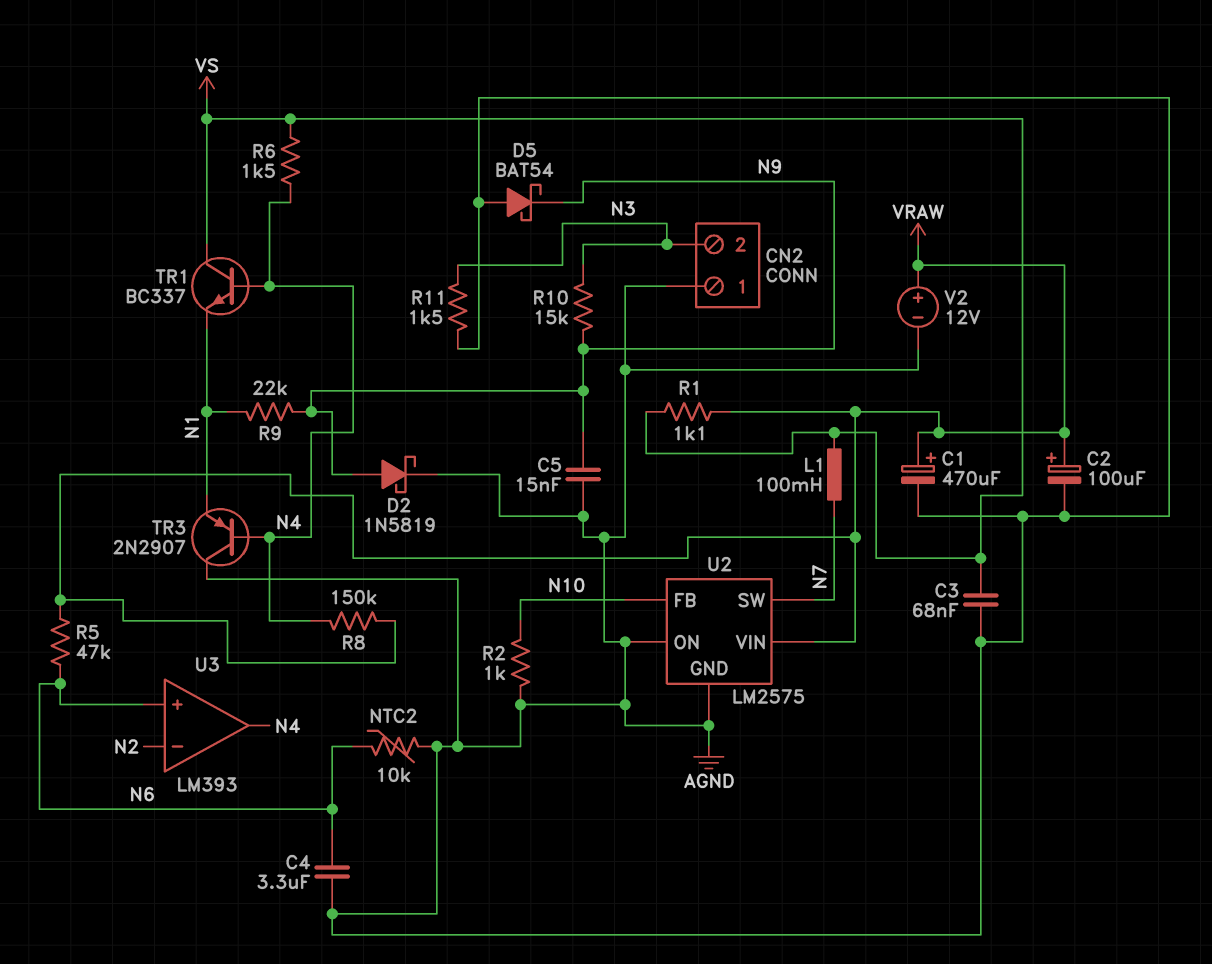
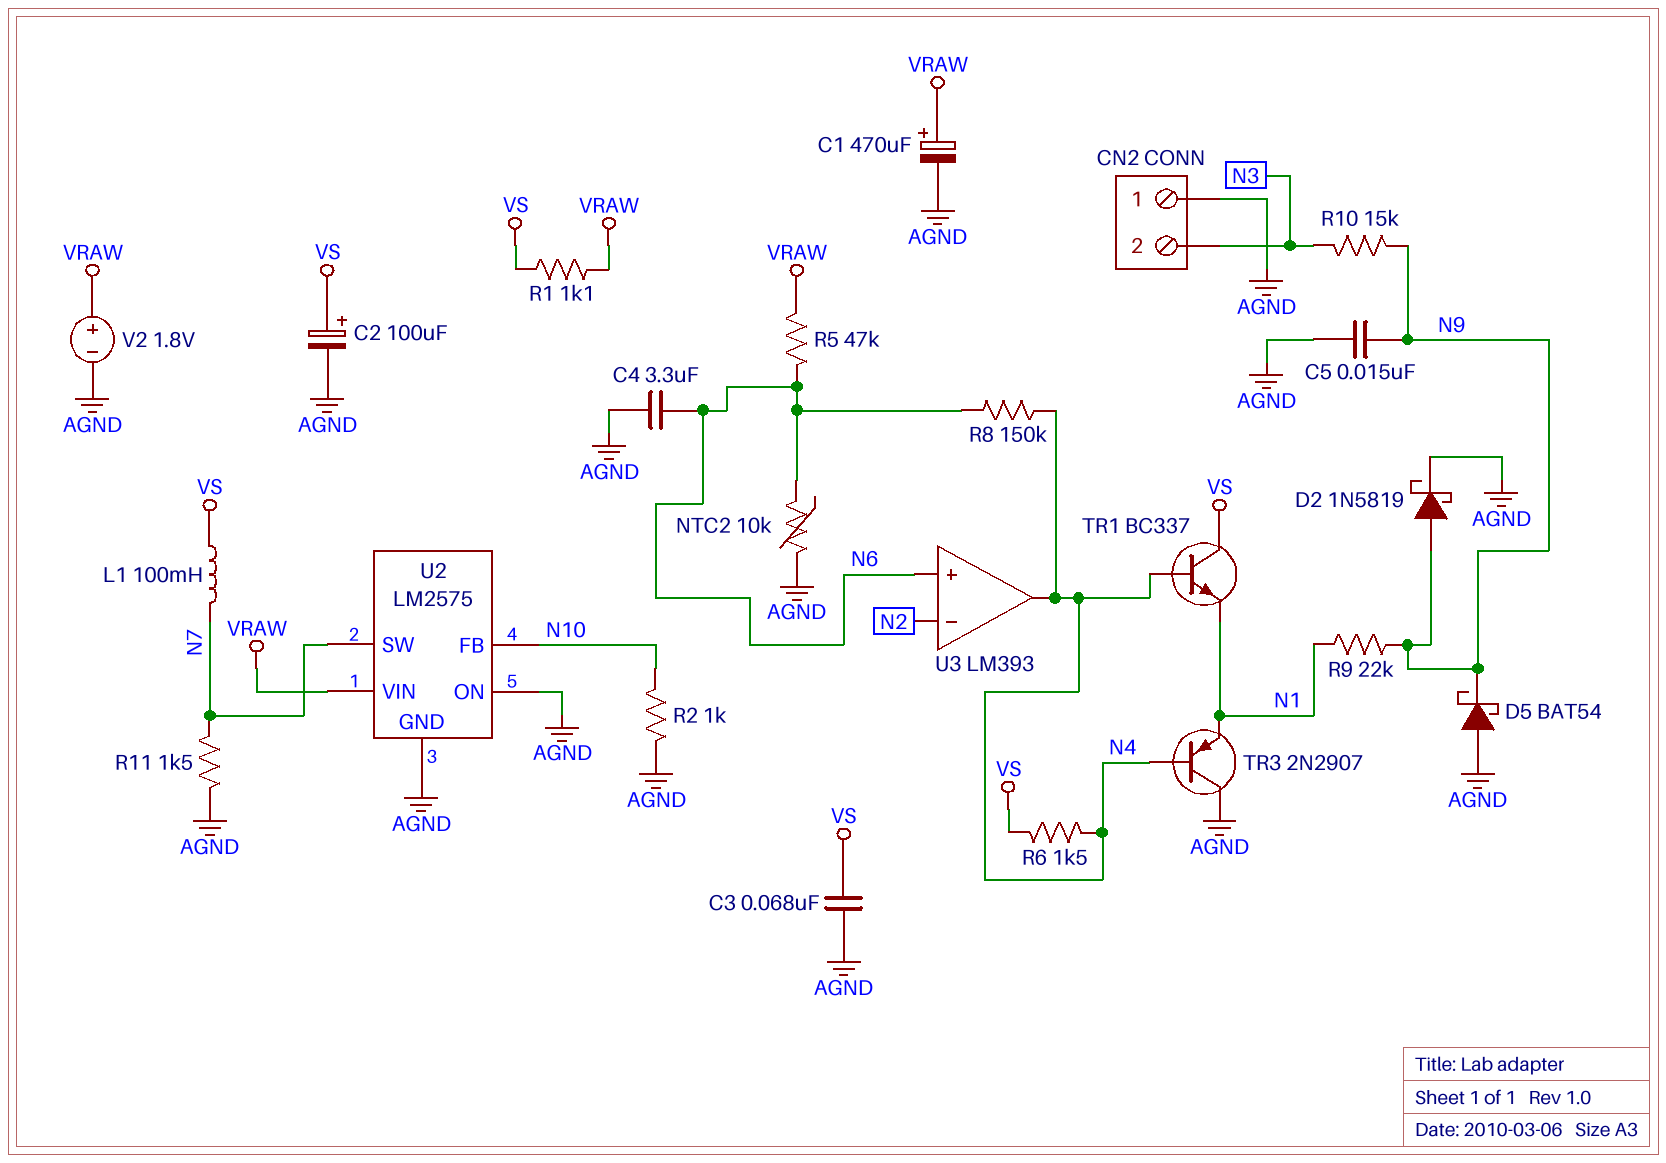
C2: 100uF (plus VRAW, minus AGND) -> 100uF (plus VS, minus AGND)
R8: 150k (N4, VRAW) -> 150k (N4, N6)
R11: 1.5k (AGND, N3) -> 1.5k (AGND, N7)
V2: 12V (plus VRAW, minus AGND) -> 1.8V (plus VRAW, minus AGND)

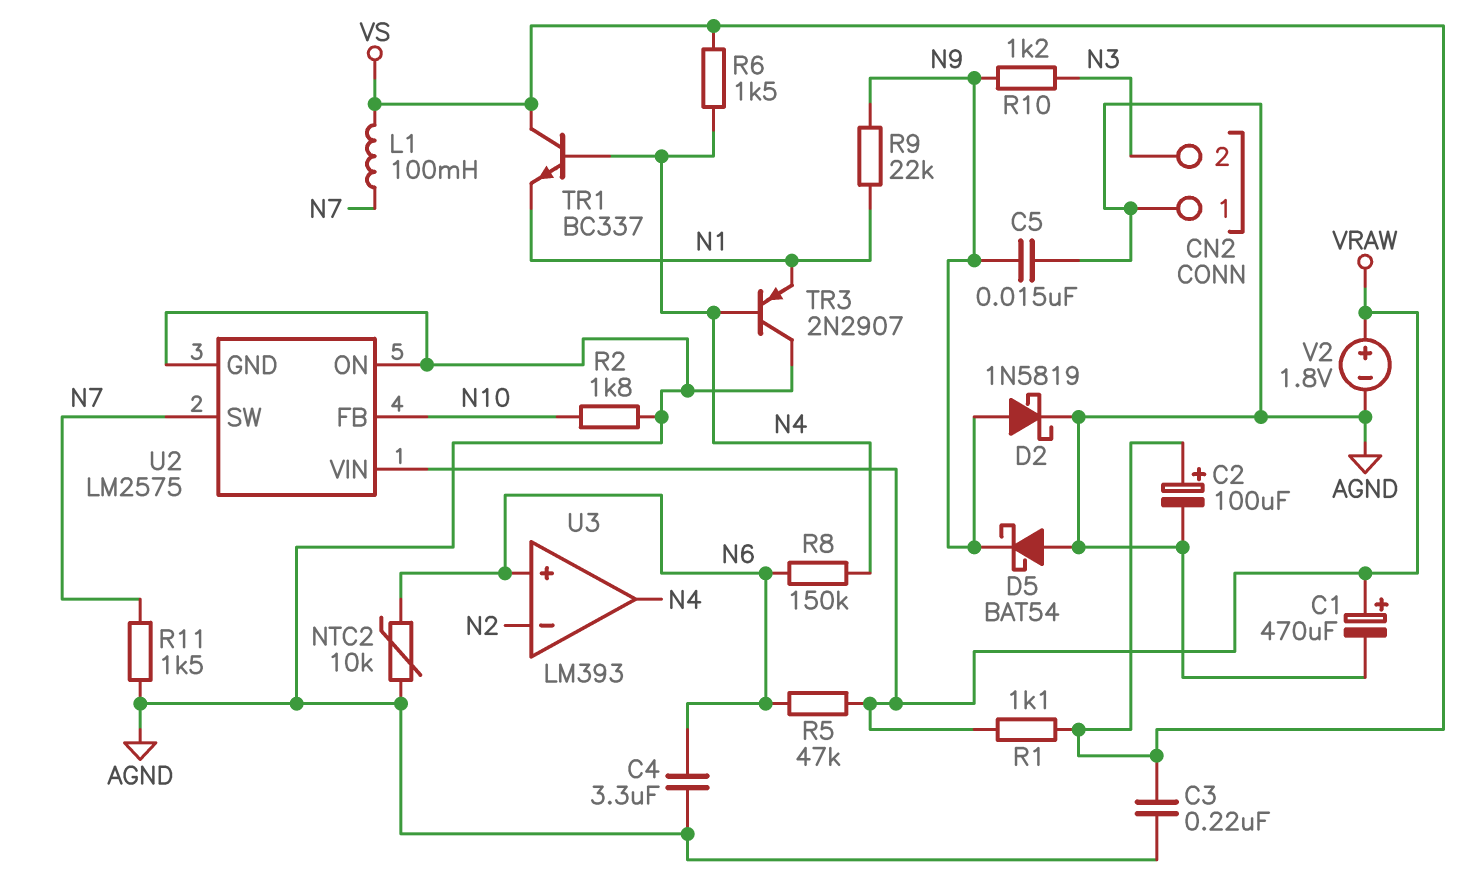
C3: 68nF (AGND, VS) -> 220nF (AGND, VS)
R2: 1k (AGND, N10) -> 1.8k (AGND, N10)
R10: 15k (N3, N9) -> 1.2k (N3, N9)

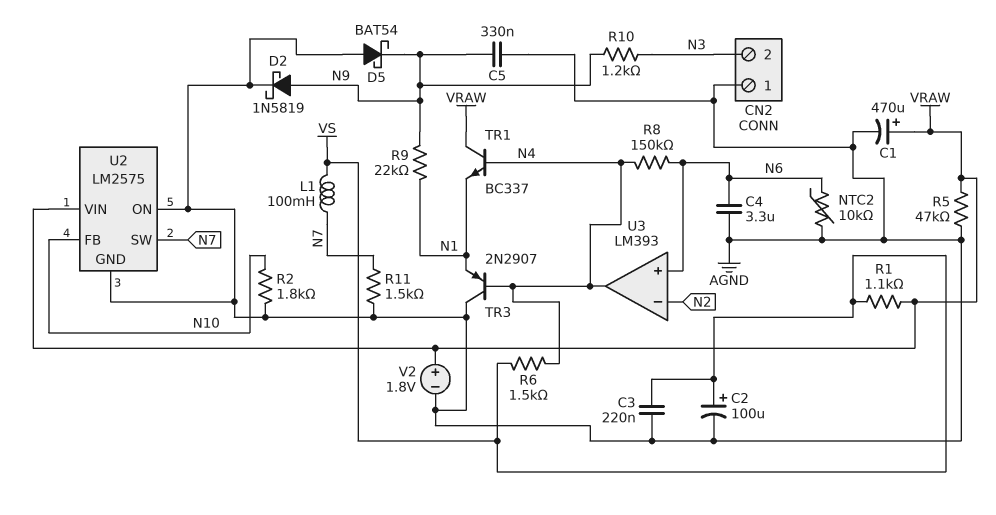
C5: 15nF (AGND, N9) -> 330nF (AGND, N9)
R5: 47k (N6, VRAW) -> 47k (AGND, VRAW)
TR1: NPN BC337 (B N4, C VS, E N1) -> NPN BC337 (B N4, C VRAW, E N1)

